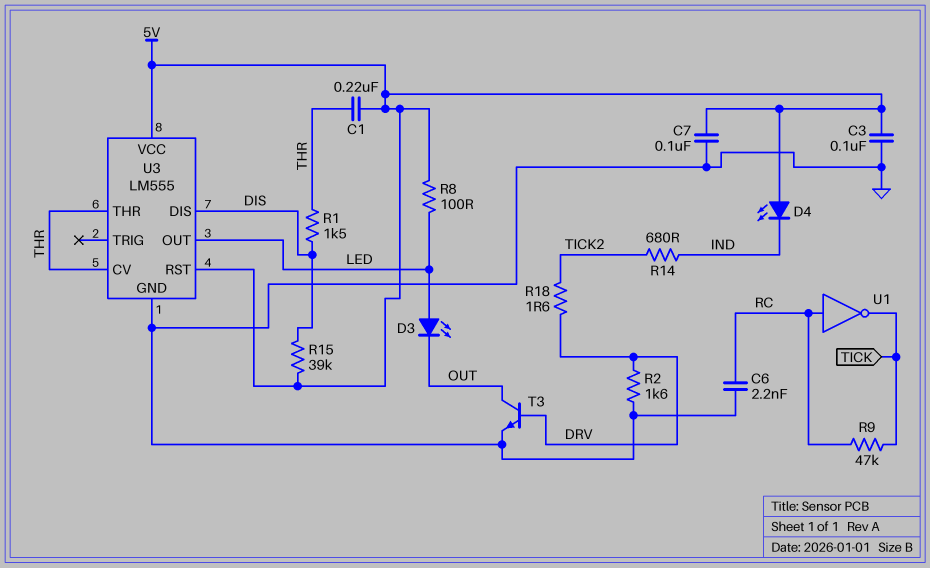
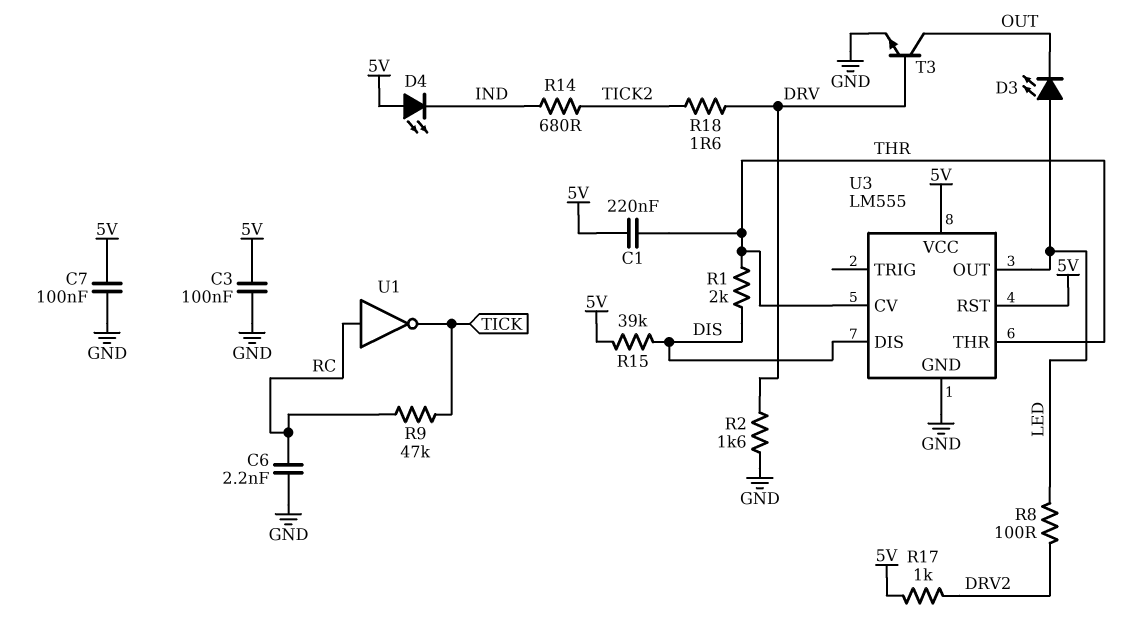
R1: 1.5k (DIS, THR) -> 2k (DIS, THR)
R8: 100 (5V, LED) -> 100 (DRV2, LED)
R17: none -> 1k (5V, DRV2)

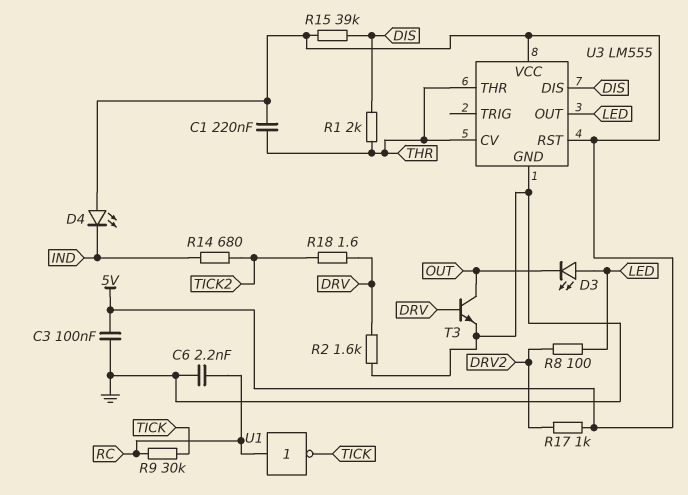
C7: 100nF (5V, GND) -> none
R9: 47k (RC, TICK) -> 30k (RC, TICK)

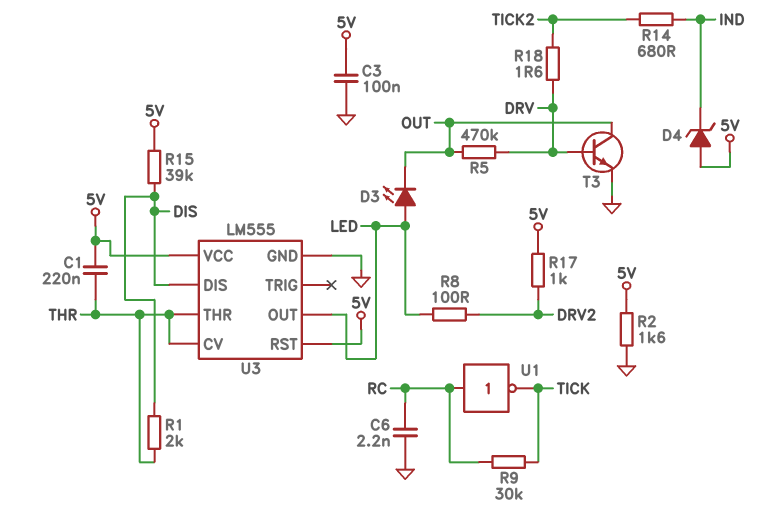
D4: LED (A 5V, K IND) -> zener (A 5V, K IND)
R2: 1.6k (DRV, GND) -> 1.6k (5V, GND)
R5: none -> 470k (DRV, OUT)

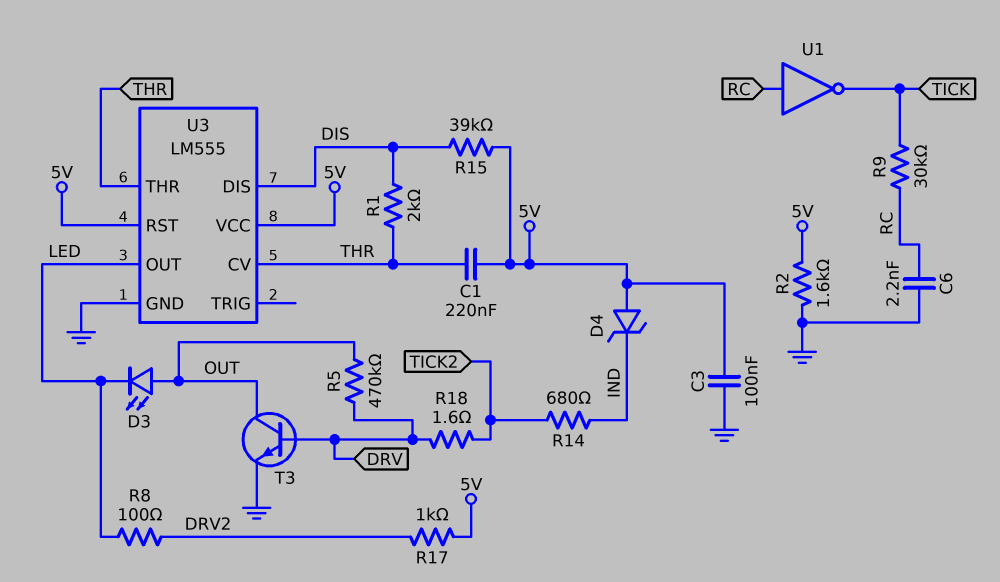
D3: LED (A LED, K OUT) -> LED (A OUT, K LED)

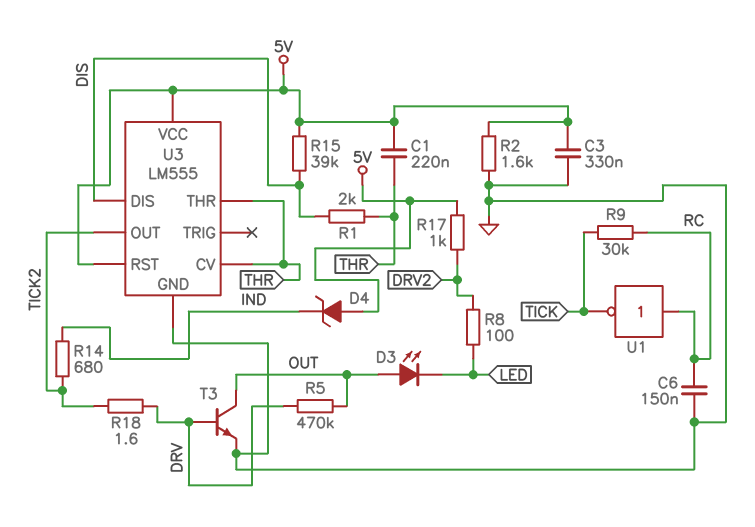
C3: 100nF (5V, GND) -> 330nF (5V, GND)
C6: 2.2nF (GND, RC) -> 150nF (GND, RC)
U3 pin OUT: LED -> TICK2

